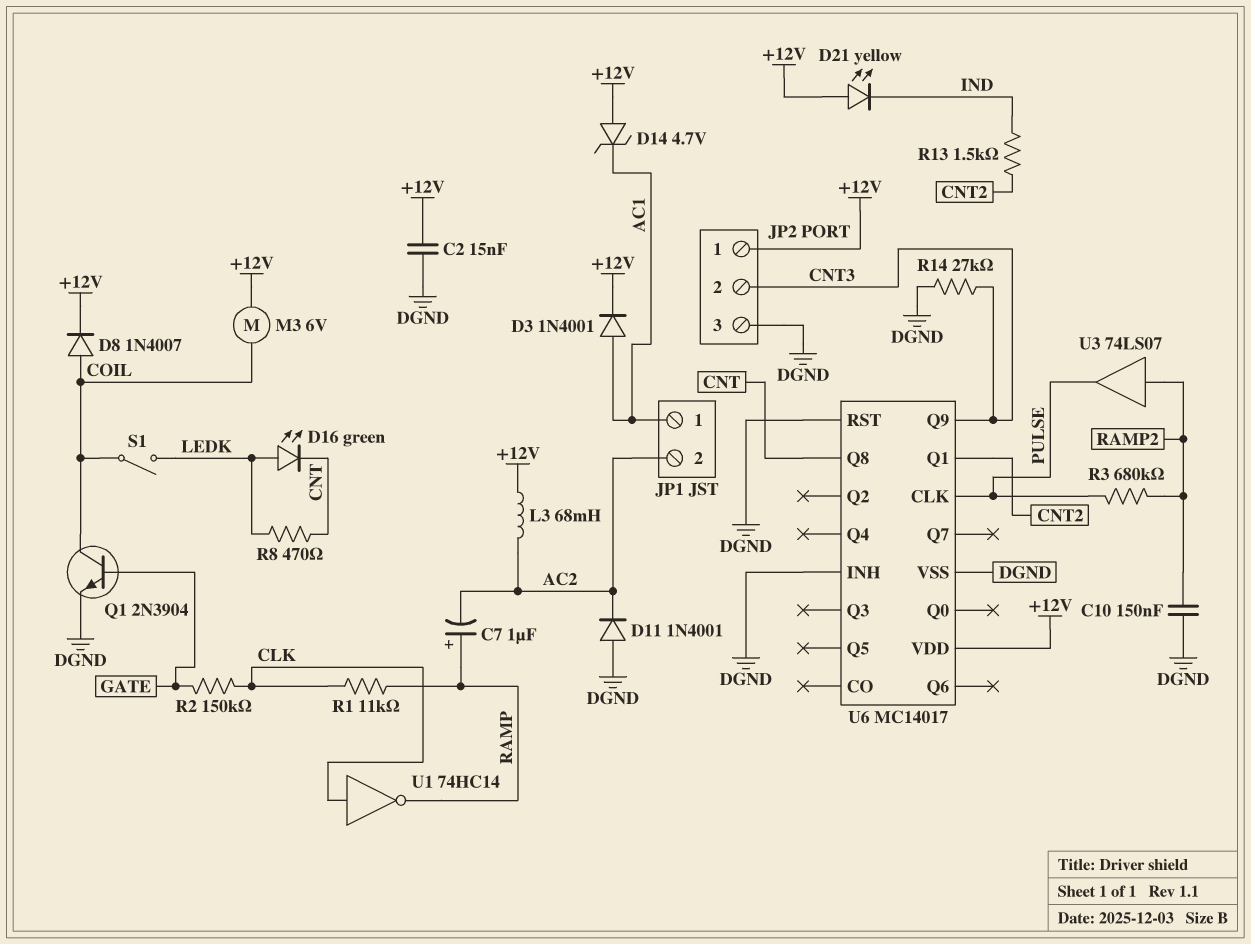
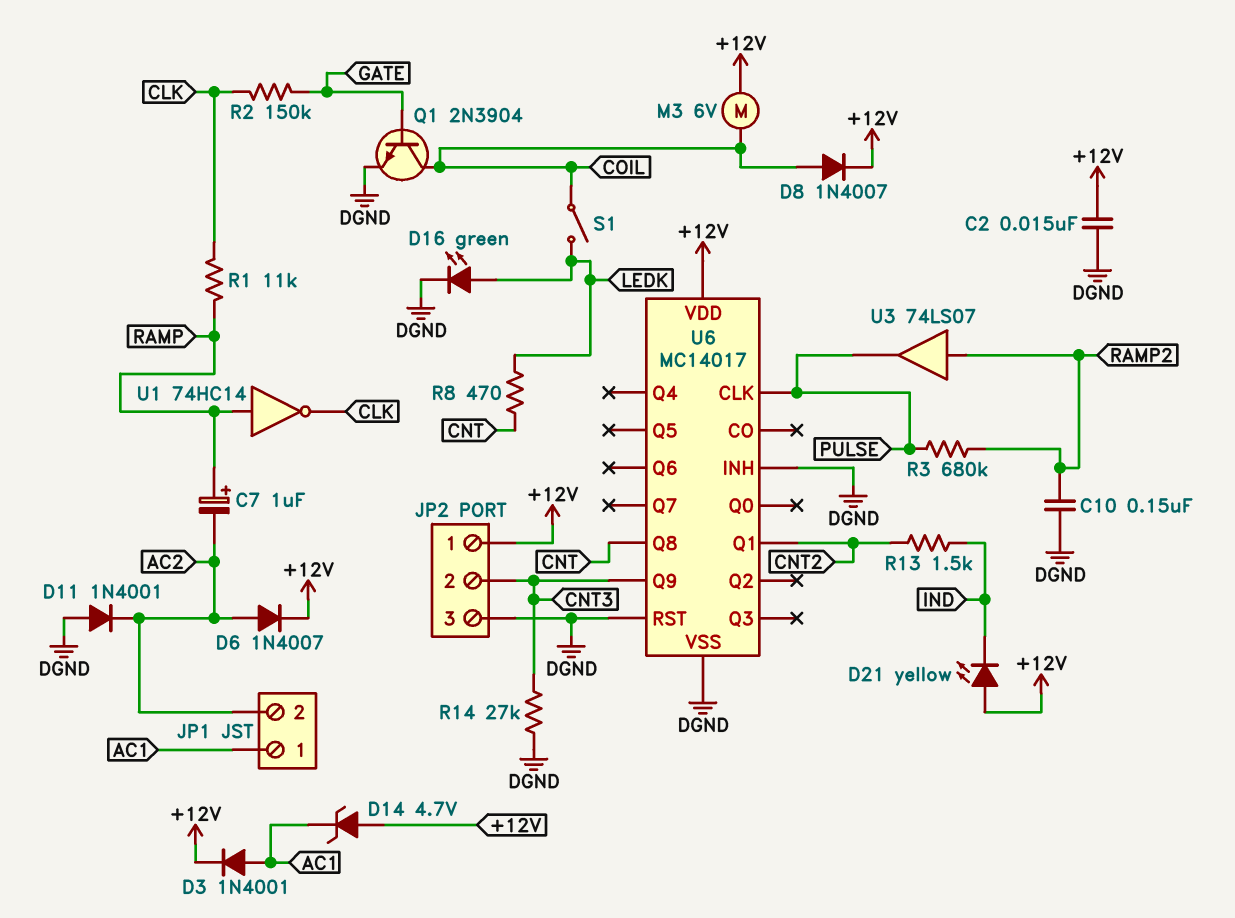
D6: none -> diode 1N4007 (A AC2, K +12V)
D16: LED green (A LEDK, K CNT) -> LED green (A LEDK, K DGND)
L3: 68mH (+12V, AC2) -> none
U1: NOT 74HC14 (in CLK, out RAMP) -> NOT 74HC14 (in RAMP, out CLK)

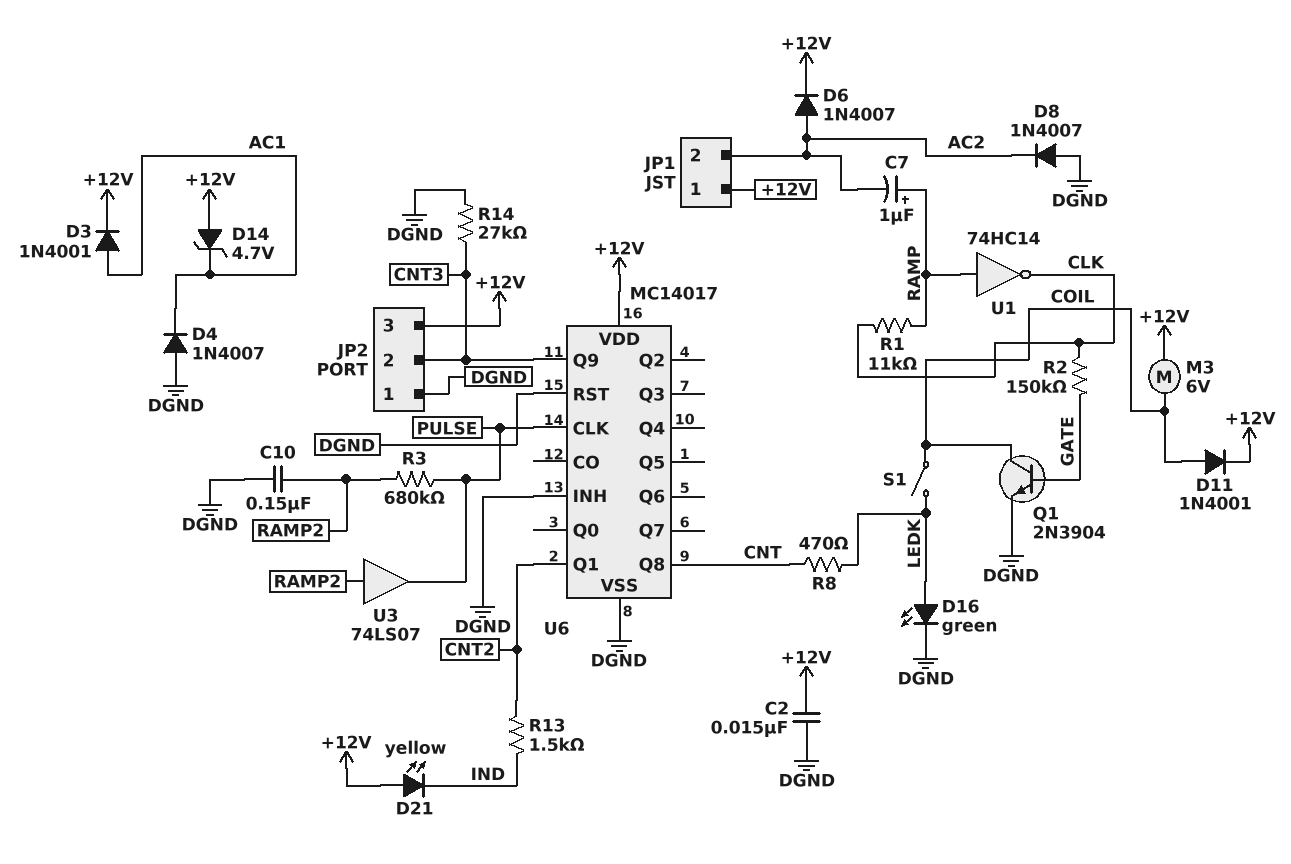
D4: none -> diode 1N4007 (A DGND, K AC1)
D8: diode 1N4007 (A COIL, K +12V) -> diode 1N4007 (A DGND, K AC2)
D11: diode 1N4001 (A DGND, K AC2) -> diode 1N4001 (A COIL, K +12V)
JP1 pin 1: AC1 -> +12V
JP2 pin 1: +12V -> DGND
JP2 pin 3: DGND -> +12V

